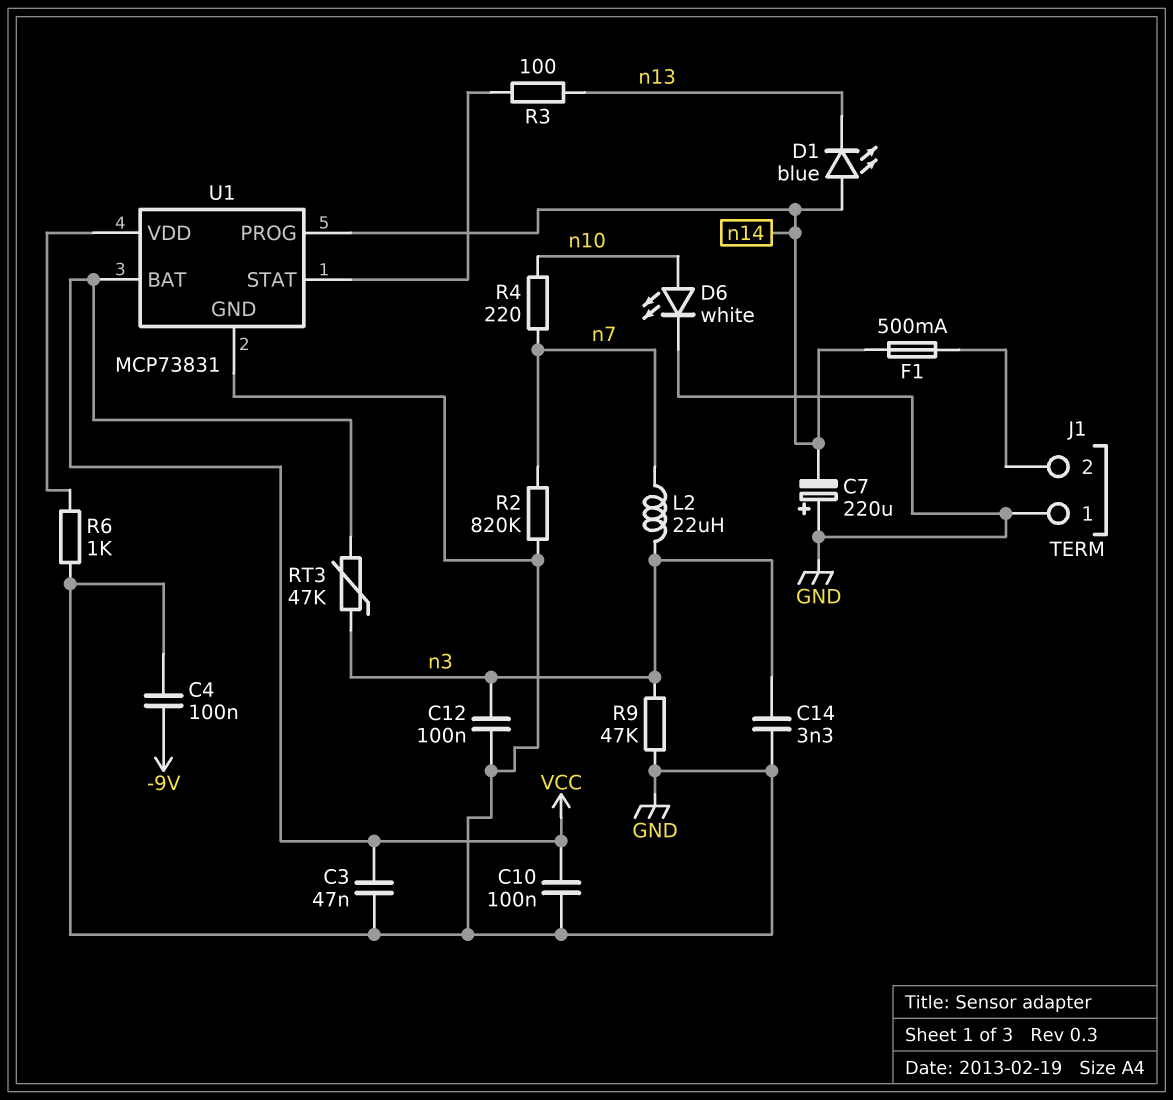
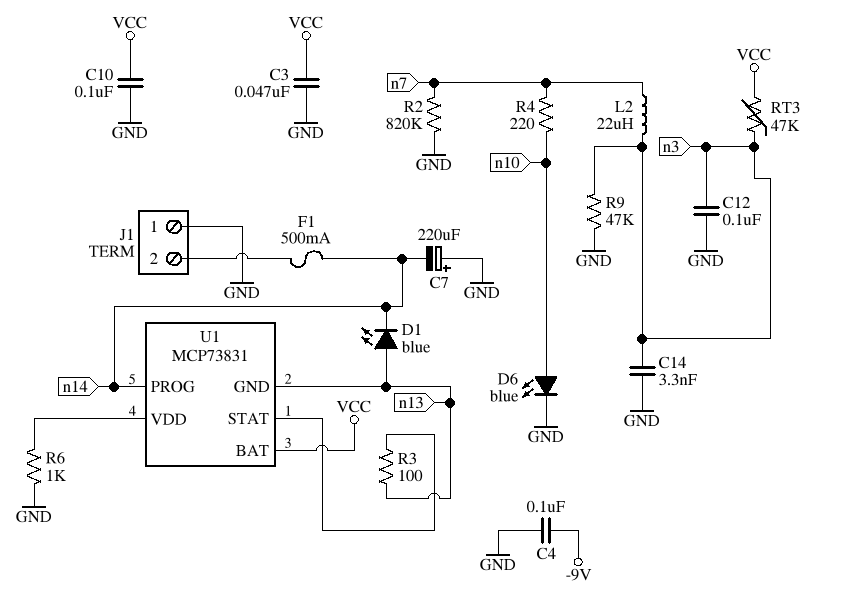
D1: LED blue (A n14, K n13) -> LED blue (A n13, K n14)
D6: LED white (A n10, K GND) -> LED blue (A n10, K GND)
U1 pin GND: GND -> n13

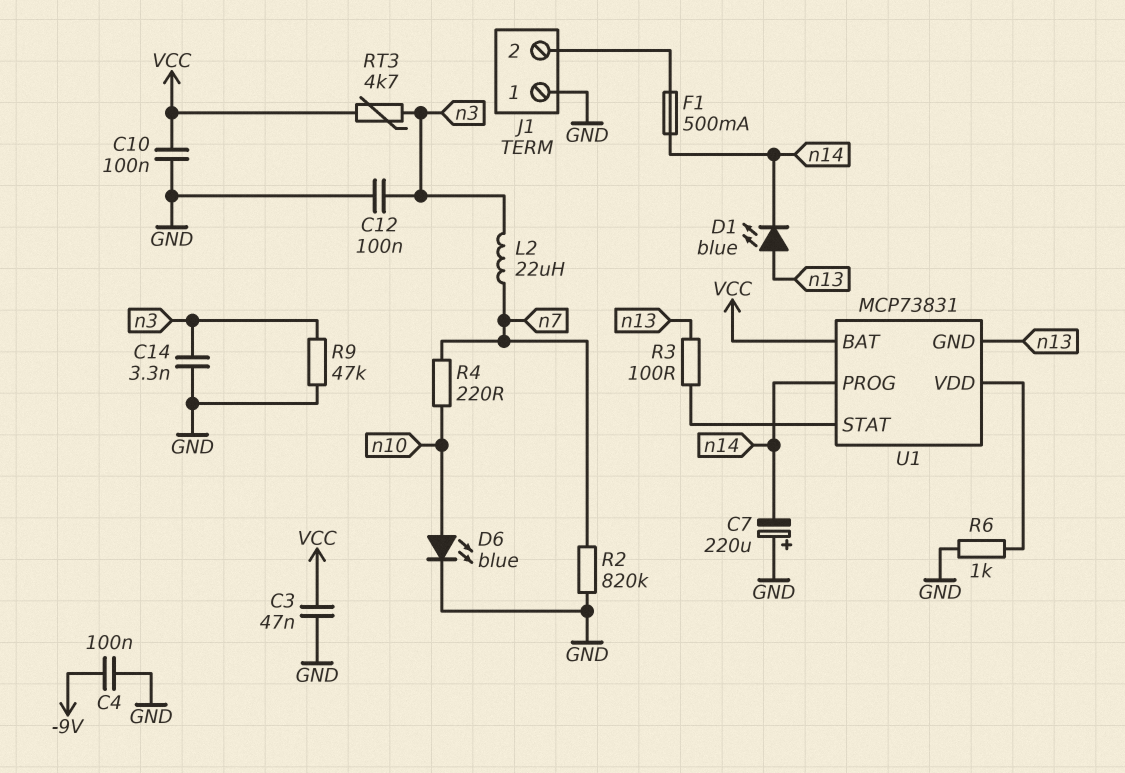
RT3: 47k (VCC, n3) -> 4.7k (VCC, n3)

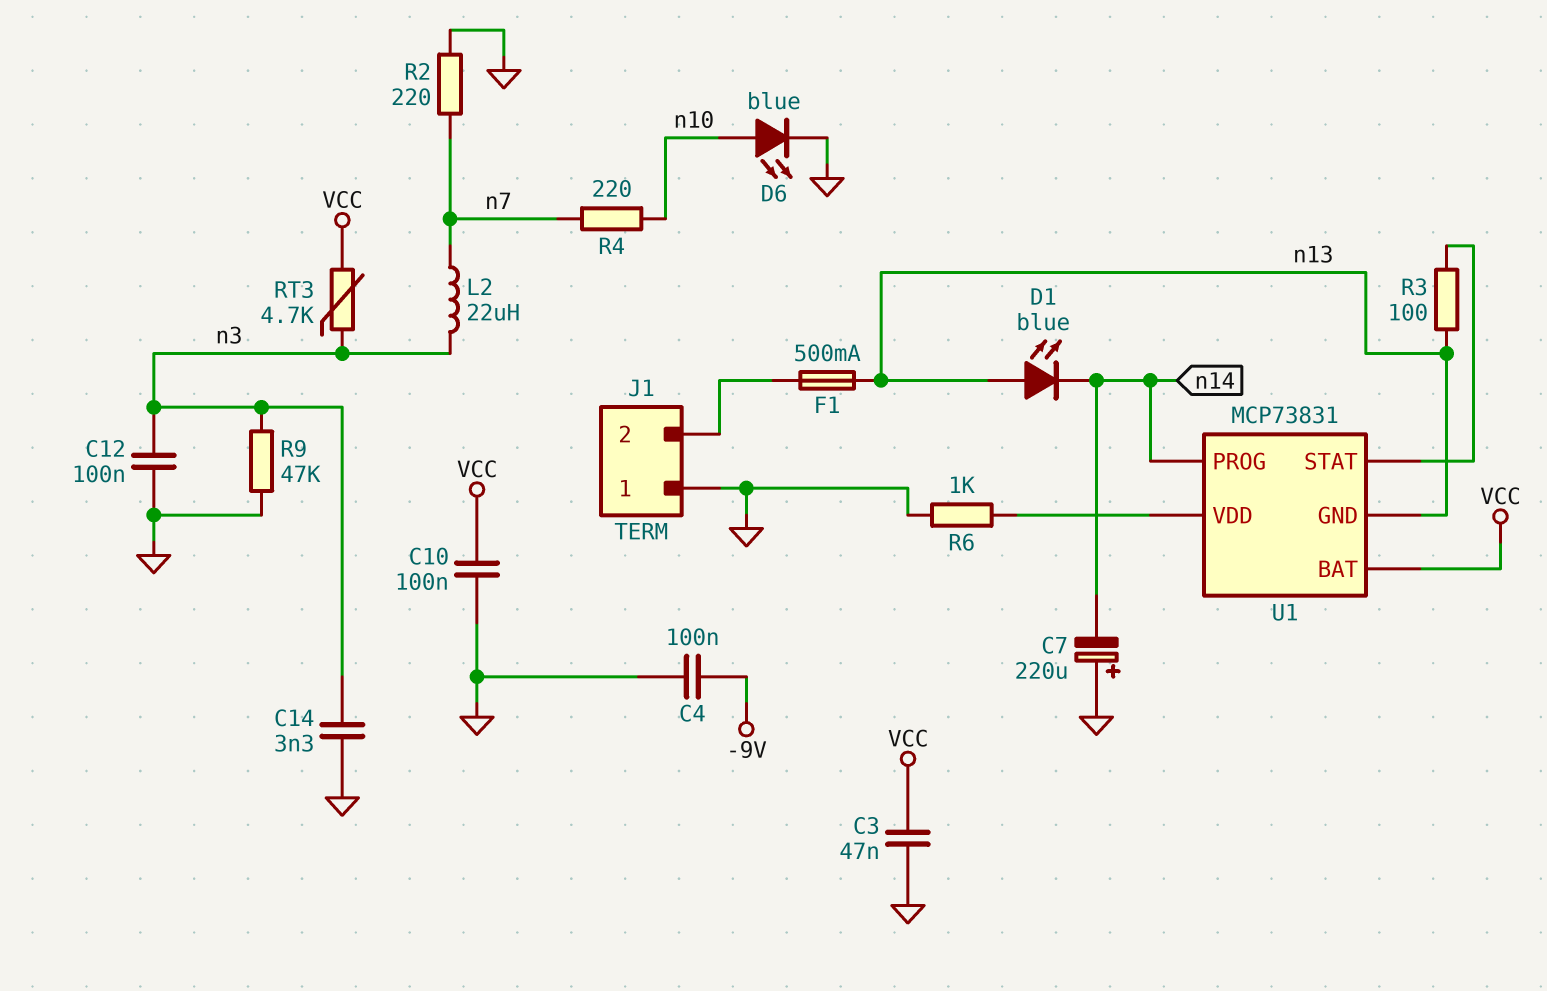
F1: 500mA (J1/2, n14) -> 500mA (J1/2, n13)
R2: 820k (GND, n7) -> 220 (GND, n7)

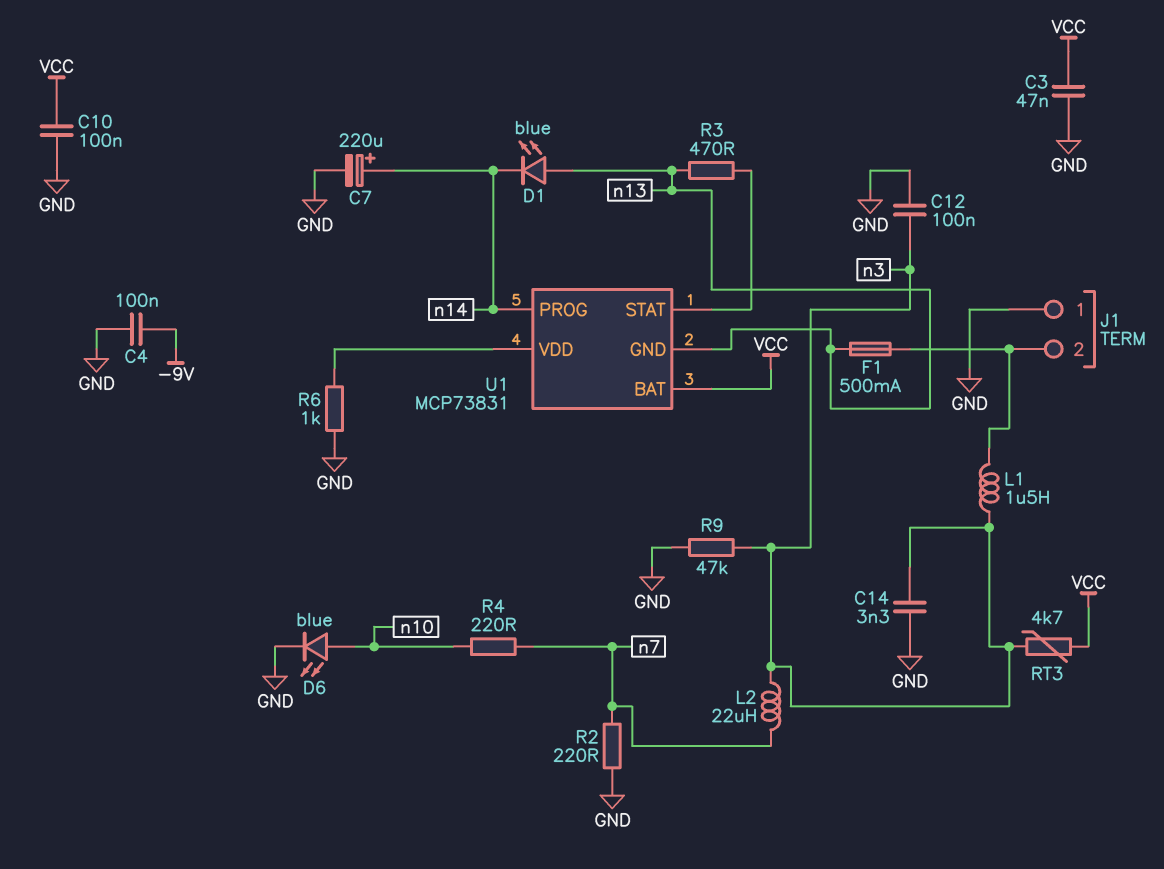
C7: 220uF (plus GND, minus n14) -> 220uF (plus n14, minus GND)
L1: none -> 1.5uH (J1/2, n3)
R3: 100 (U1/STAT, n13) -> 470 (U1/STAT, n13)

